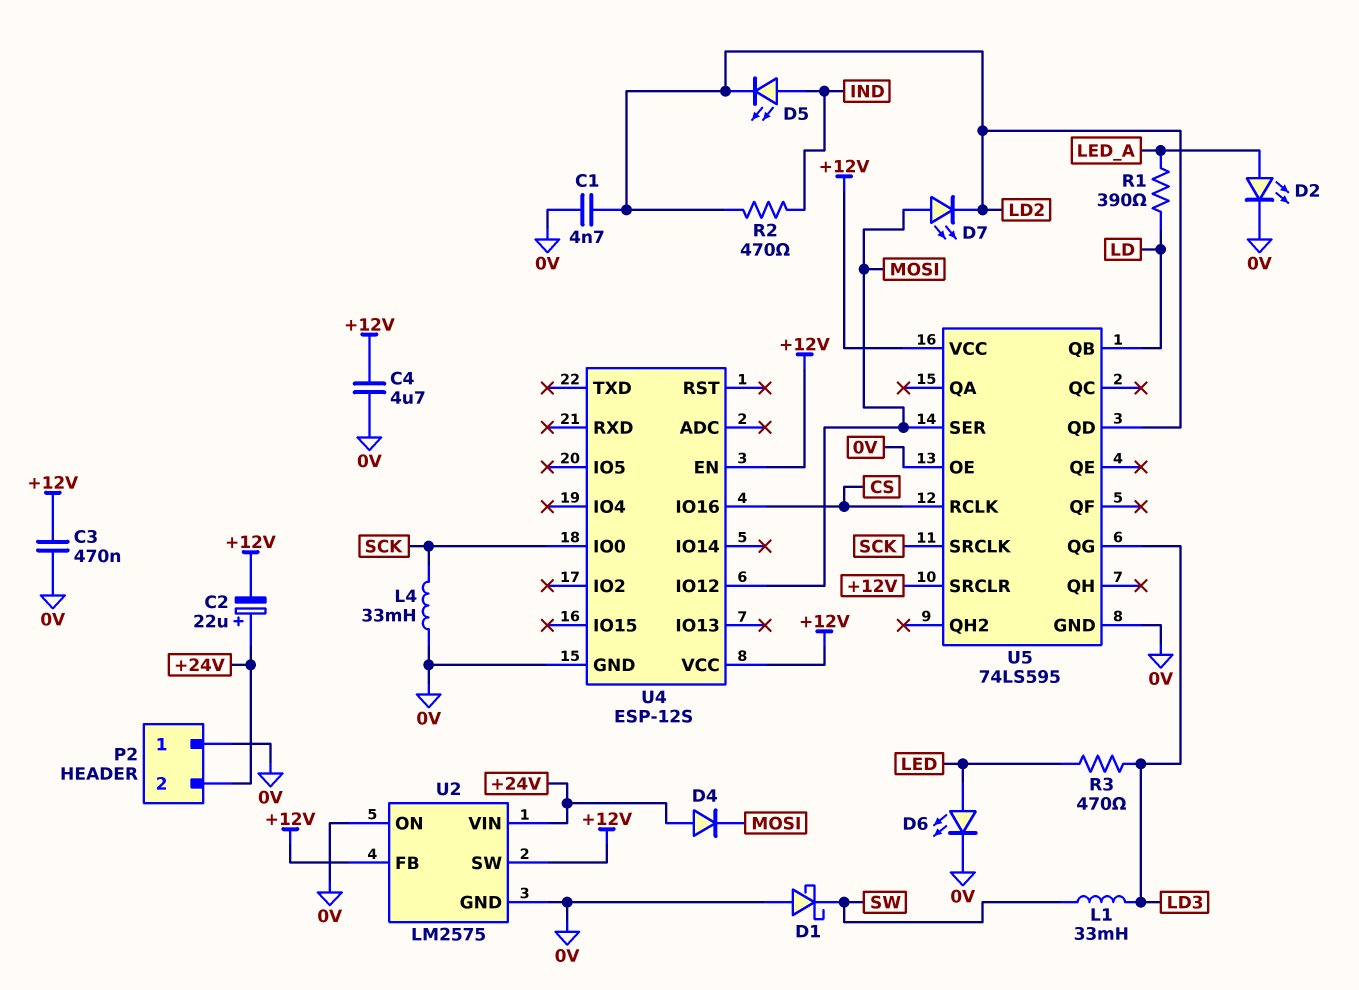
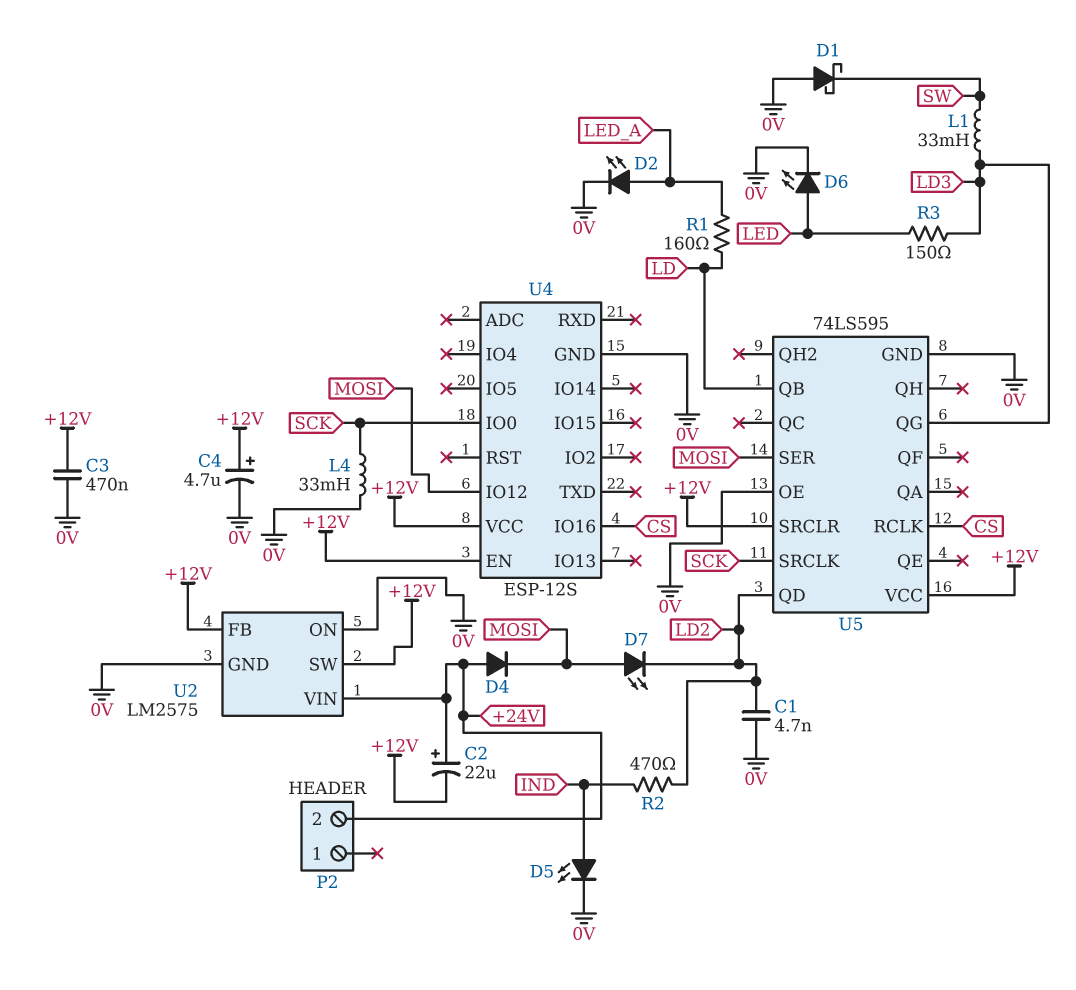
C4: 4.7uF (+12V, 0V) -> 4.7uF (plus +12V, minus 0V)
D5: LED (A IND, K LD2) -> LED (A IND, K 0V)
P2 pin 1: 0V -> none
R1: 390 (LD, LED_A) -> 160 (LD, LED_A)
R3: 470 (LD3, LED) -> 150 (LD3, LED)

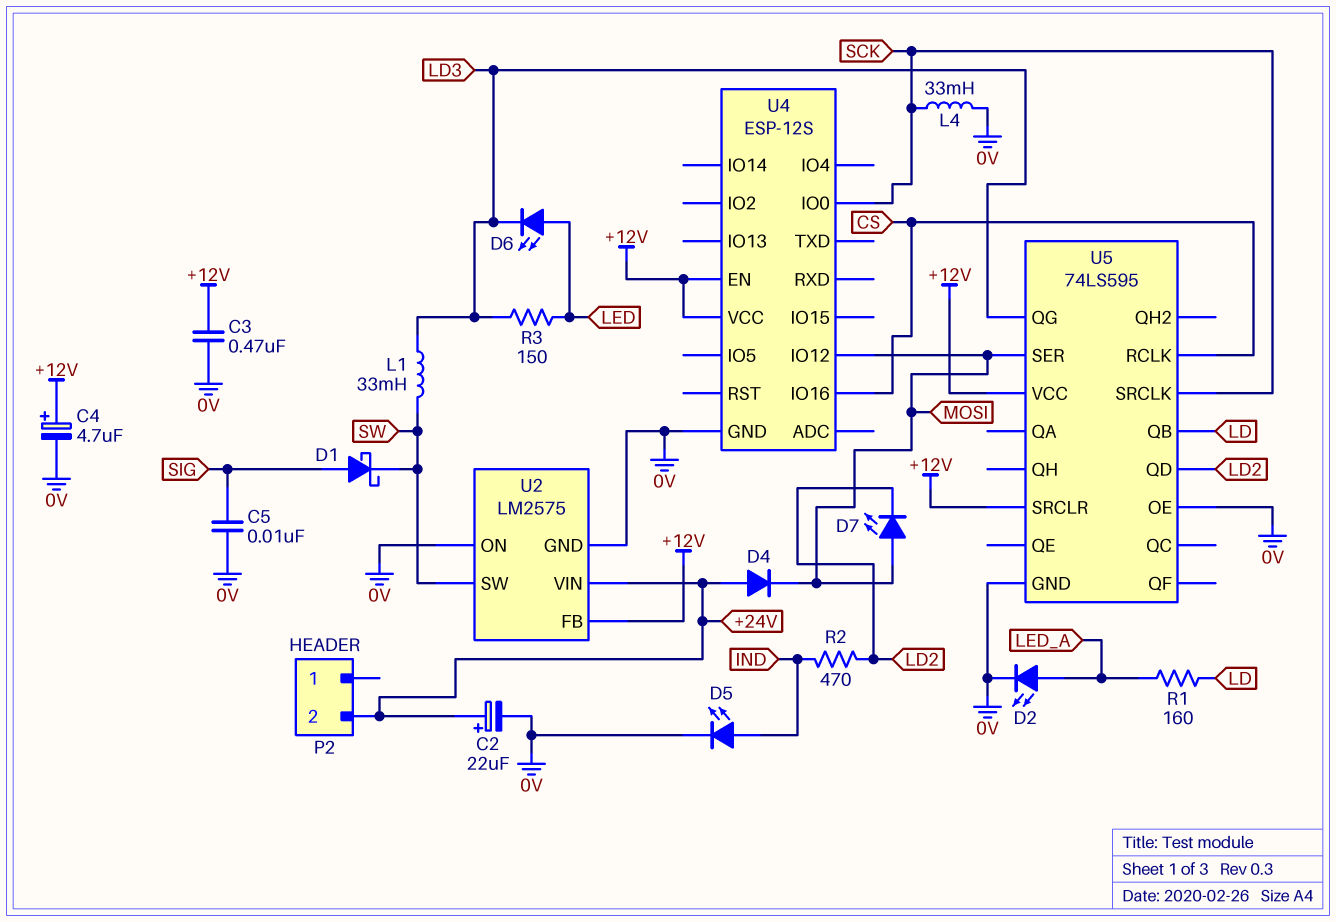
C1: 4.7nF (0V, LD2) -> none
C2: 22uF (plus +24V, minus +12V) -> 22uF (plus +24V, minus 0V)
C5: none -> 10nF (0V, SIG)
D1: schottky (A 0V, K SW) -> schottky (A SIG, K SW)
D6: LED (A LED, K 0V) -> LED (A LED, K LD3)
U2 pin SW: +12V -> SW

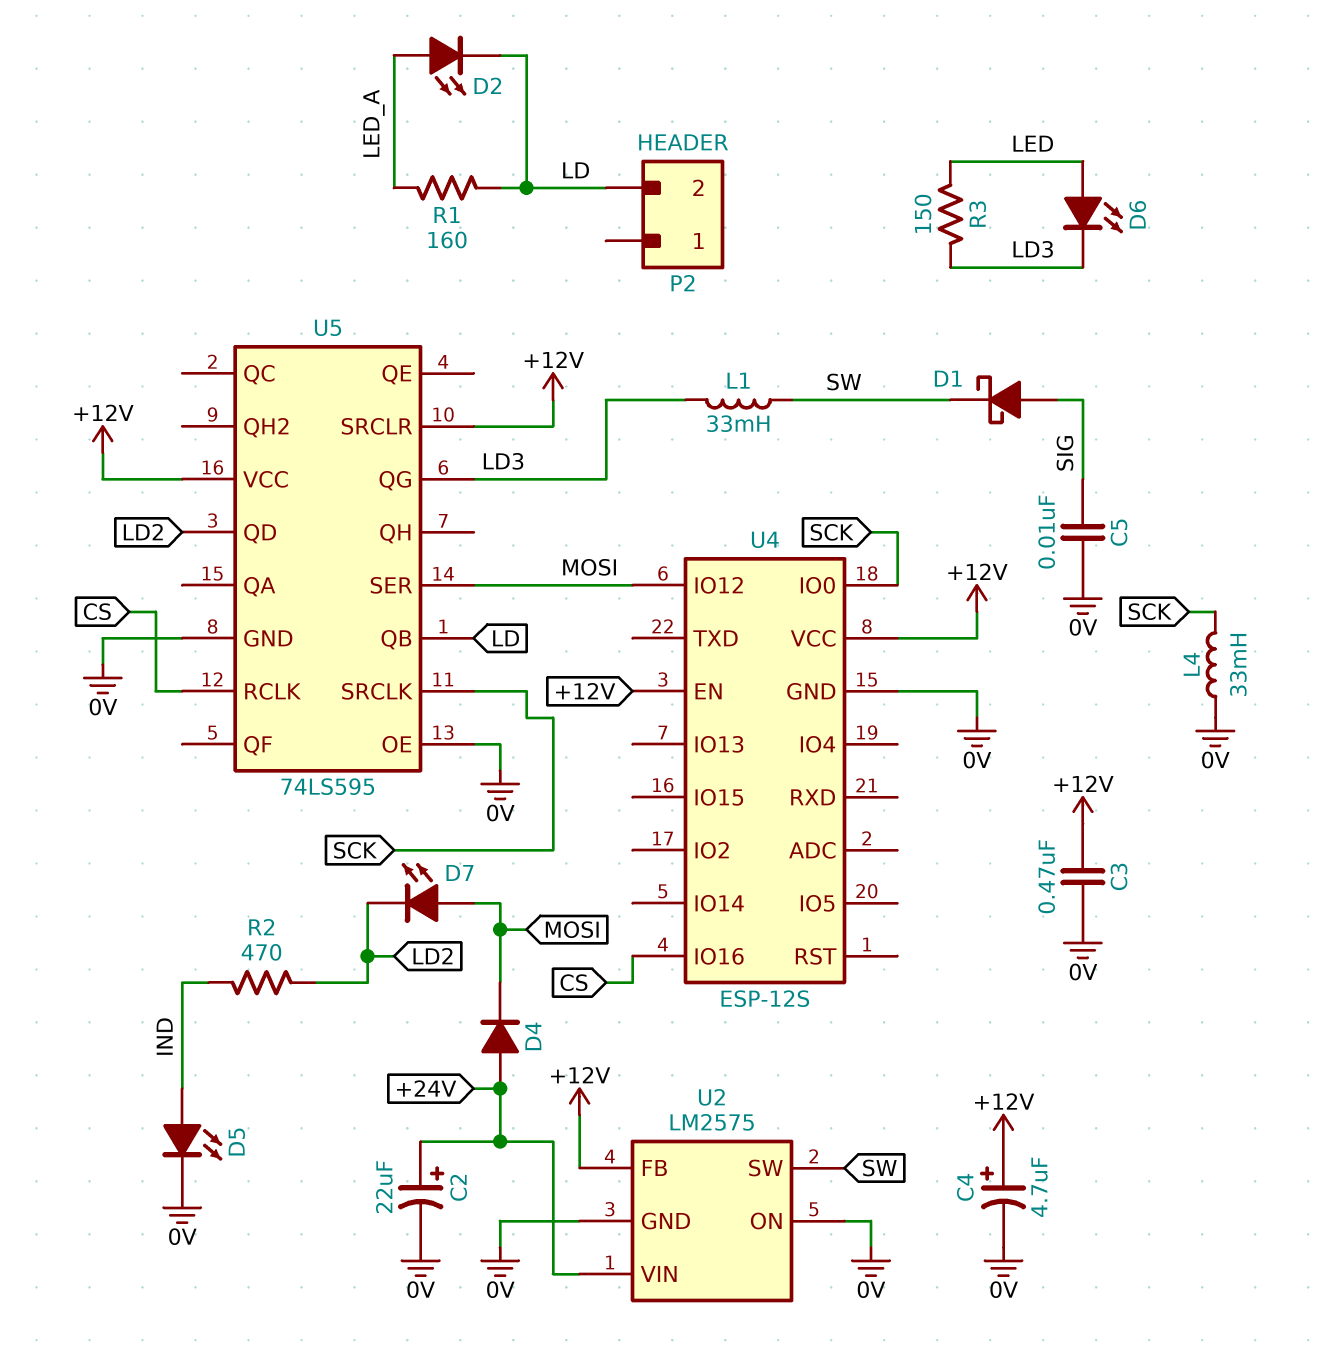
D2: LED (A LED_A, K 0V) -> LED (A LED_A, K LD)
P2 pin 2: +24V -> LD

